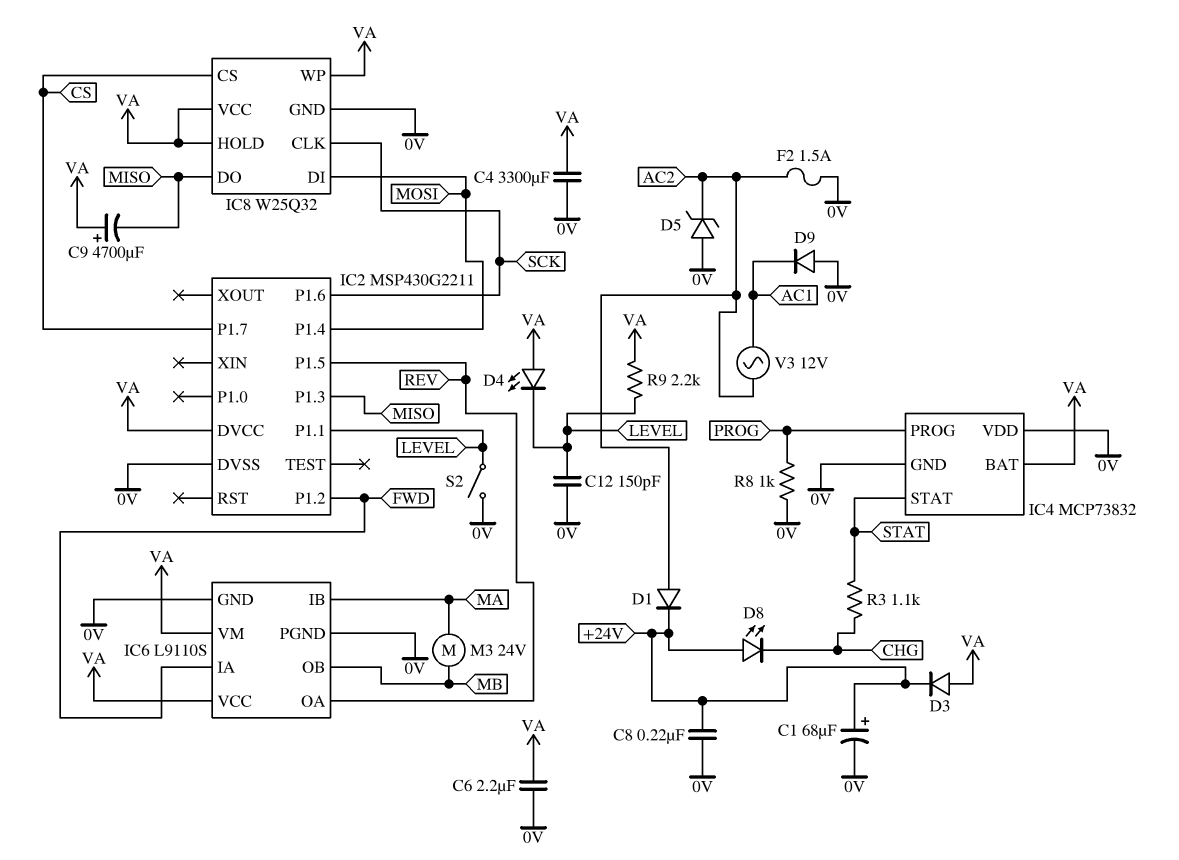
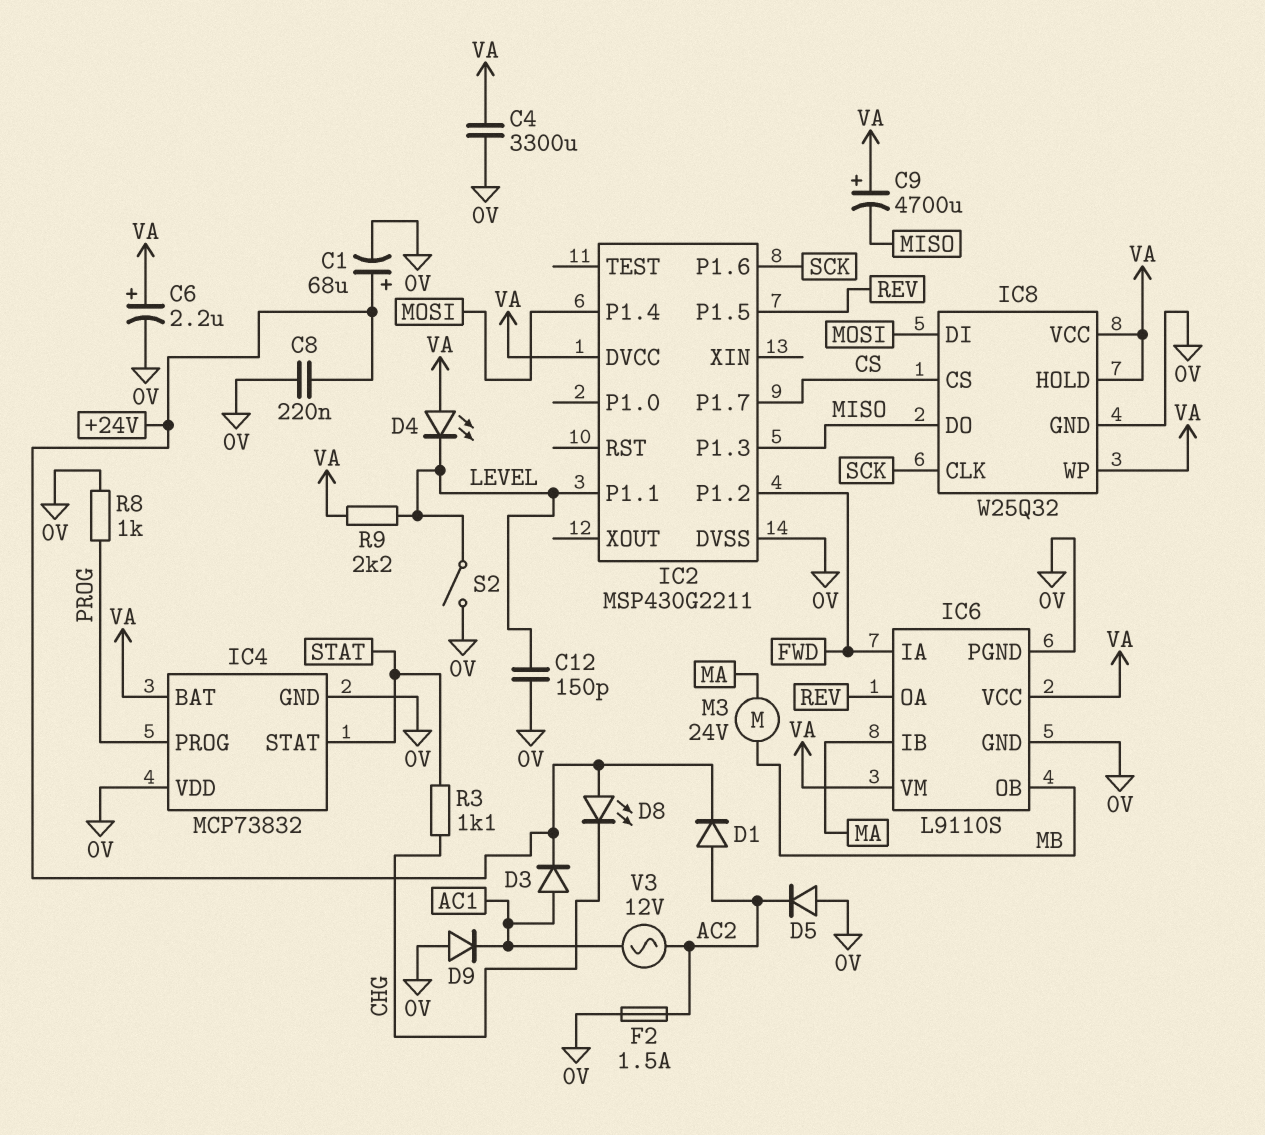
C6: 2.2uF (0V, VA) -> 2.2uF (plus VA, minus 0V)
D3: diode (A VA, K +24V) -> diode (A AC1, K +24V)
D5: zener (A 0V, K AC2) -> diode (A 0V, K AC2)

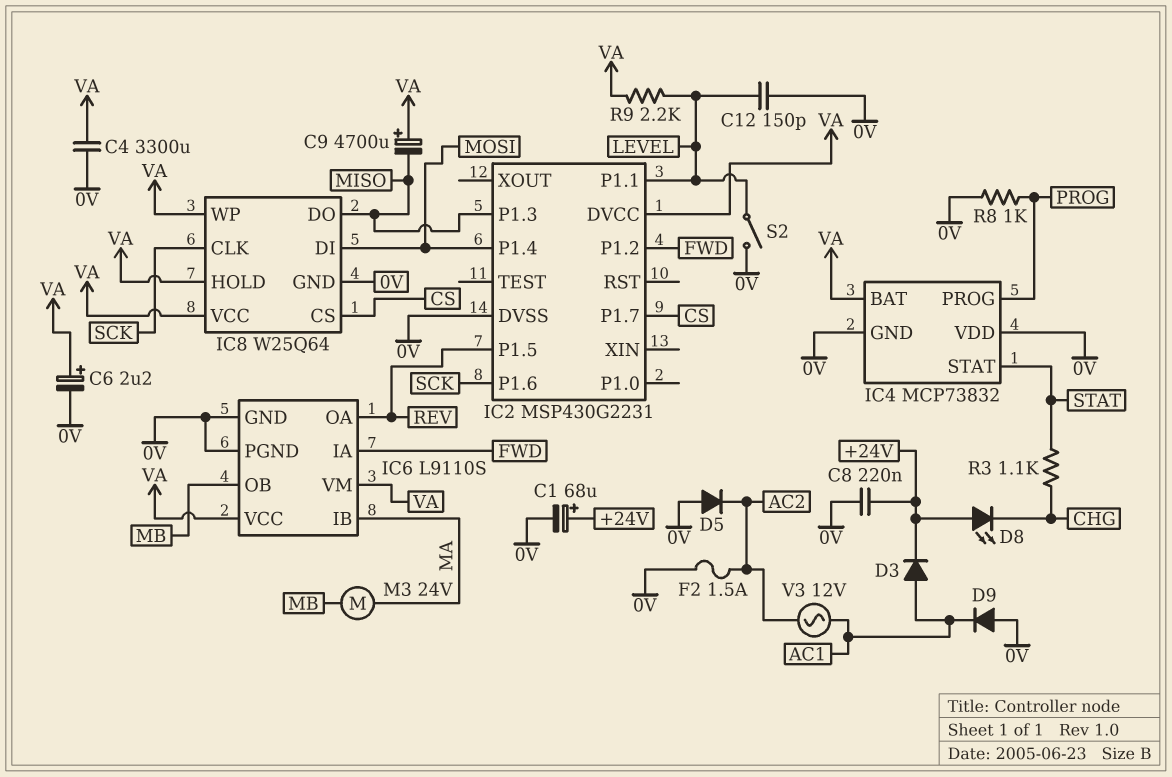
D1: diode (A AC2, K +24V) -> none
D4: LED (A VA, K LEVEL) -> none
IC2: MSP430G2211 -> MSP430G2231
IC8: W25Q32 -> W25Q64

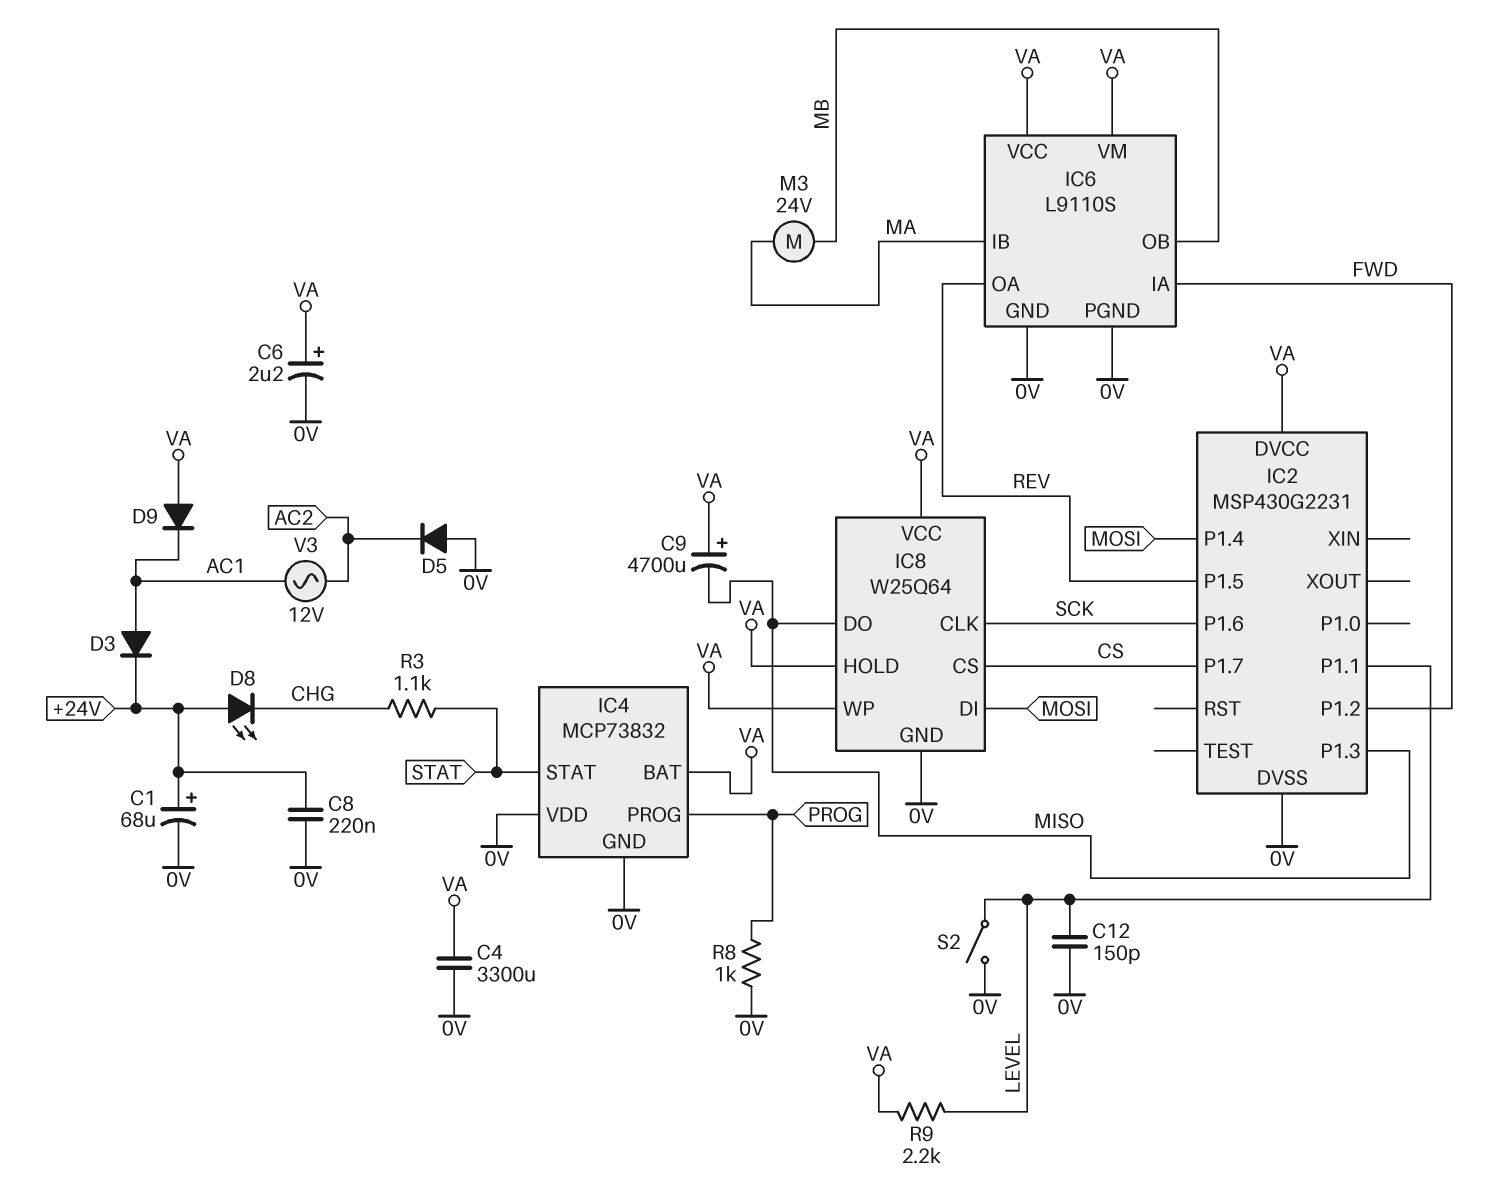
D9: diode (A 0V, K AC1) -> diode (A VA, K AC1)
F2: 1.5A (0V, AC2) -> none

